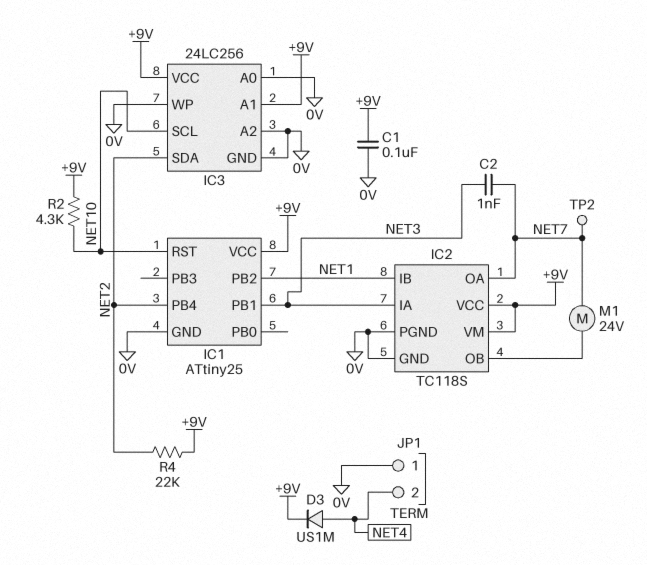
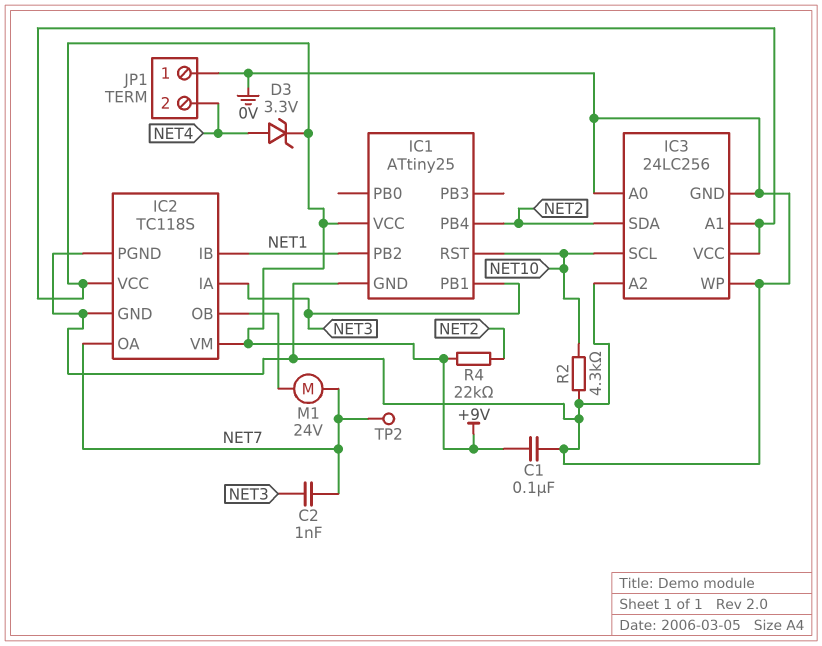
D3: diode US1M (A NET4, K +9V) -> zener 3.3V (A NET4, K +9V)
R2: 4.3k (+9V, NET10) -> 4.3k (0V, NET10)

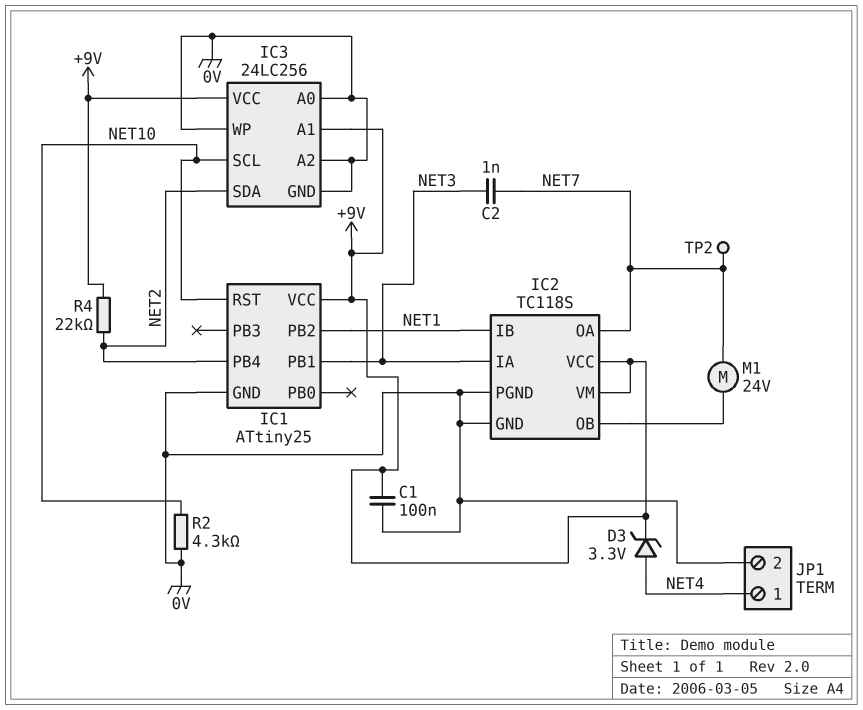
JP1 pin 1: 0V -> NET4
JP1 pin 2: NET4 -> 0V

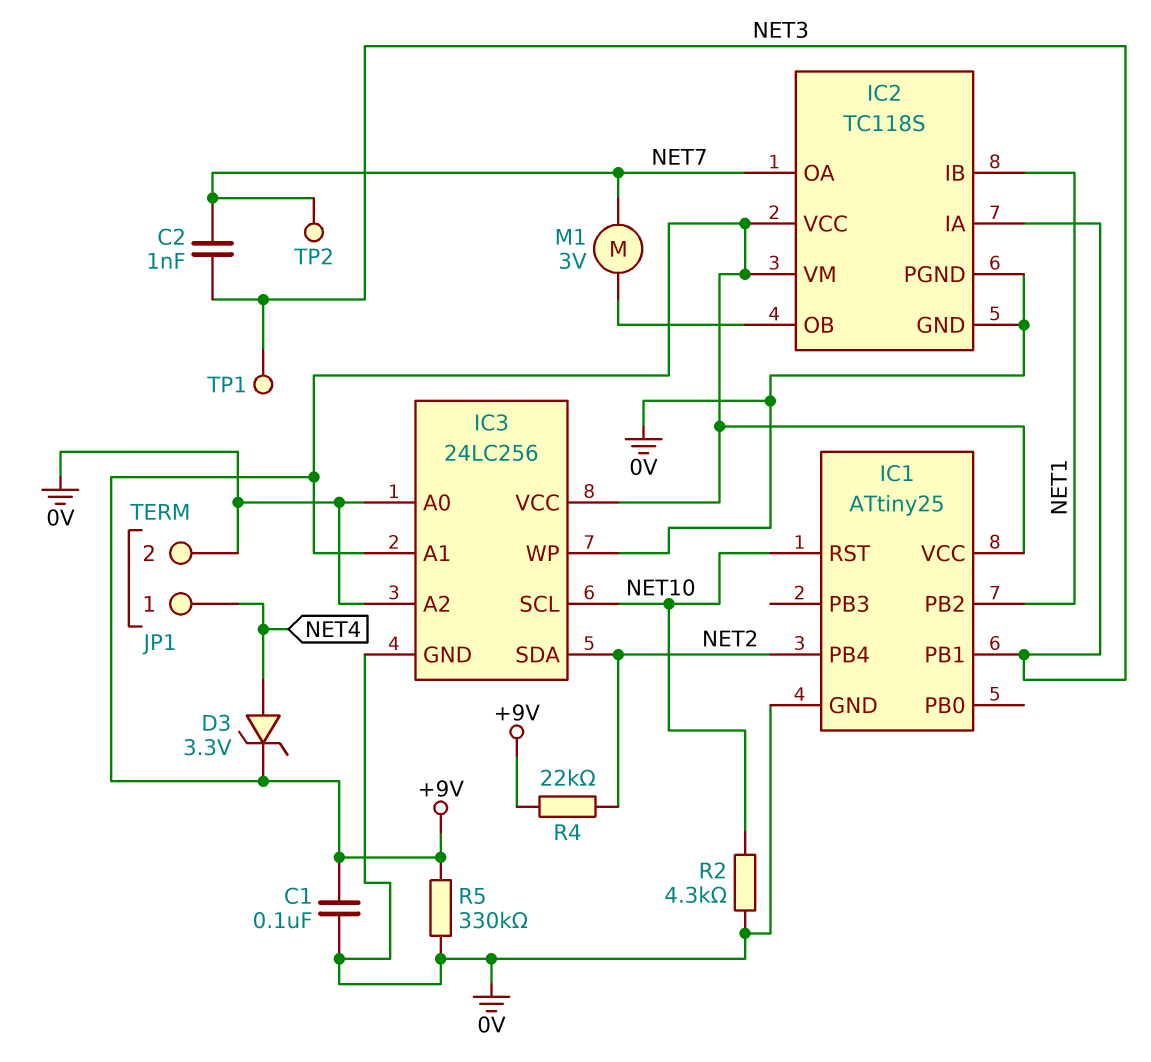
M1: motor 24V (IC2/OB, NET7) -> motor 3V (IC2/OB, NET7)
R5: none -> 330k (+9V, 0V)
TP1: none -> test point (NET3)

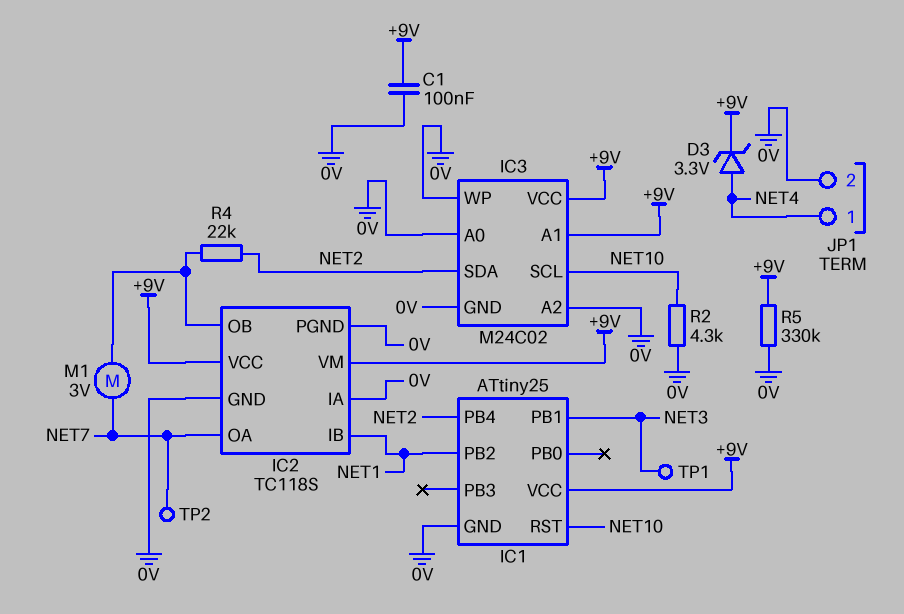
C2: 1nF (NET3, NET7) -> none
IC2 pin IA: NET3 -> 0V
IC3: 24LC256 -> M24C02
R4: 22k (+9V, NET2) -> 22k (IC2/OB, NET2)

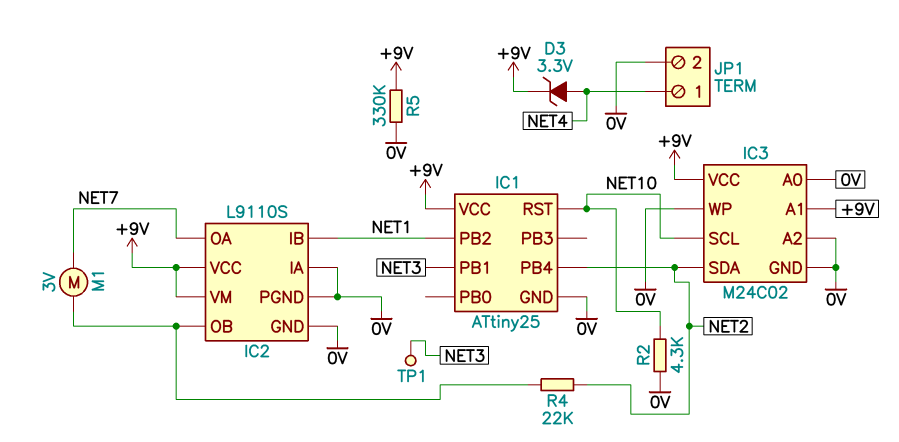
C1: 100nF (+9V, 0V) -> none
IC2: TC118S -> L9110S
TP2: test point (NET7) -> none

